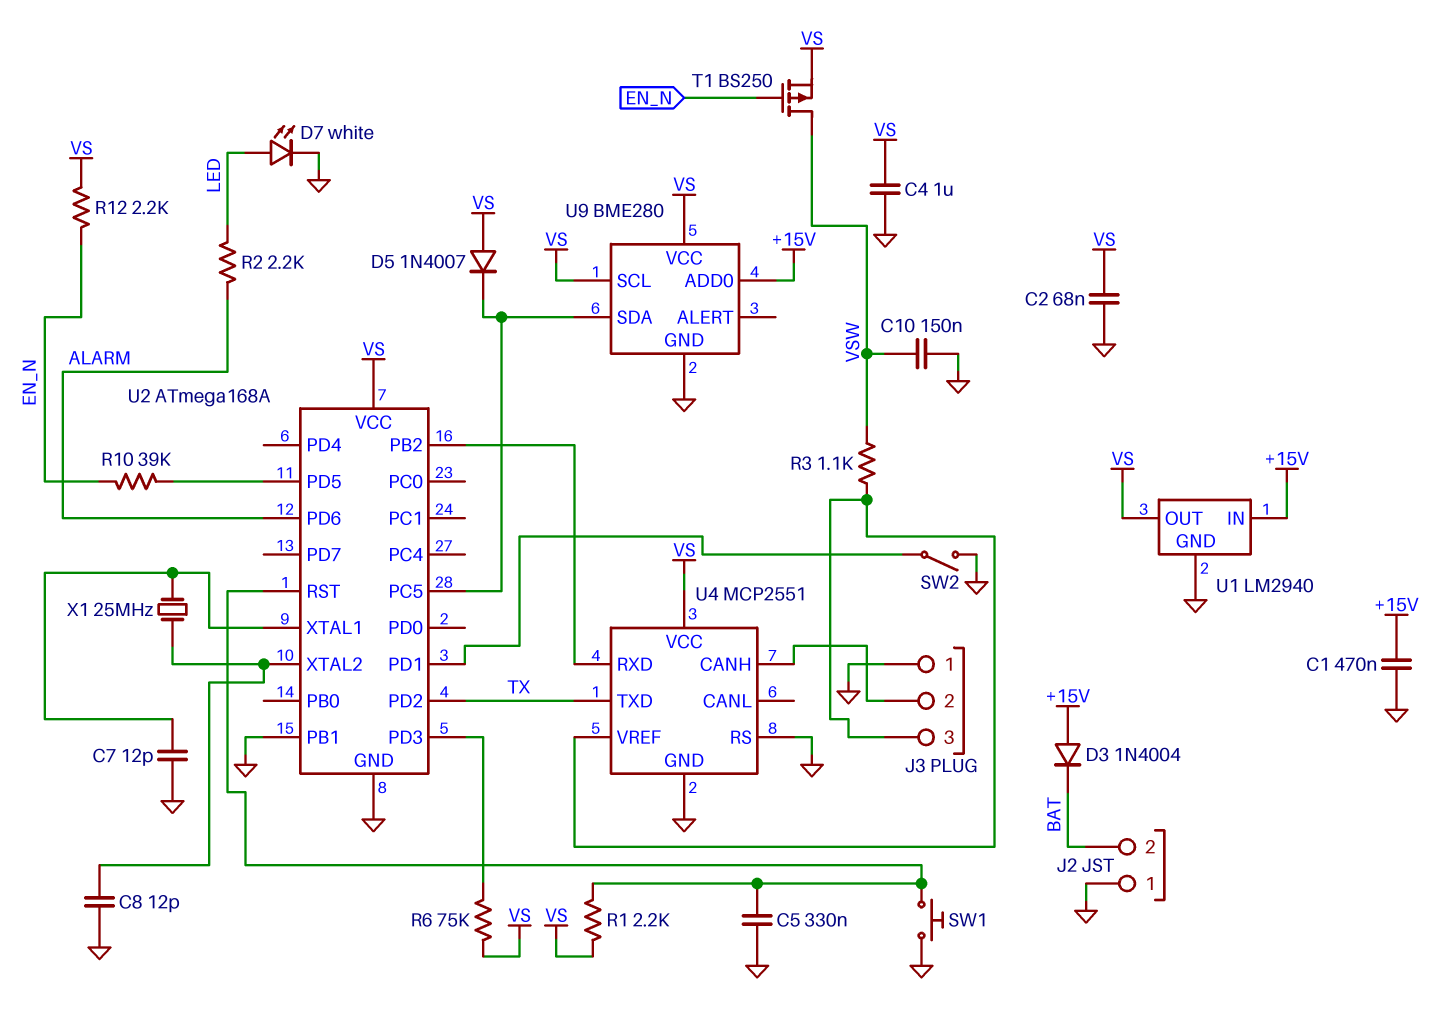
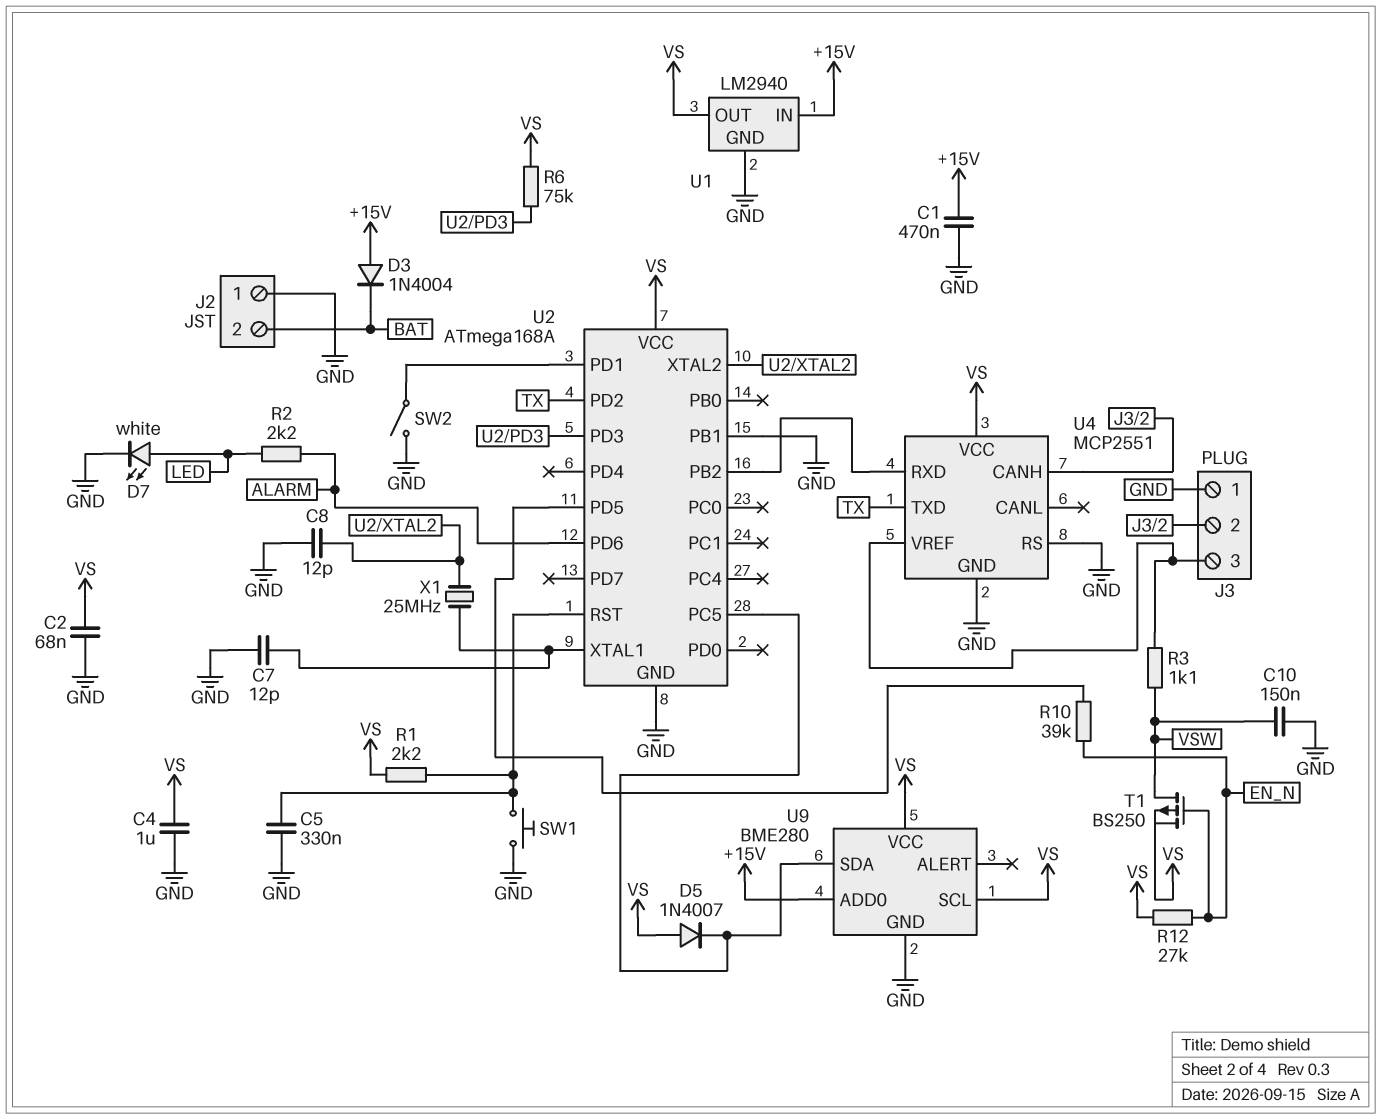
R12: 2.2k (EN_N, VS) -> 27k (EN_N, VS)

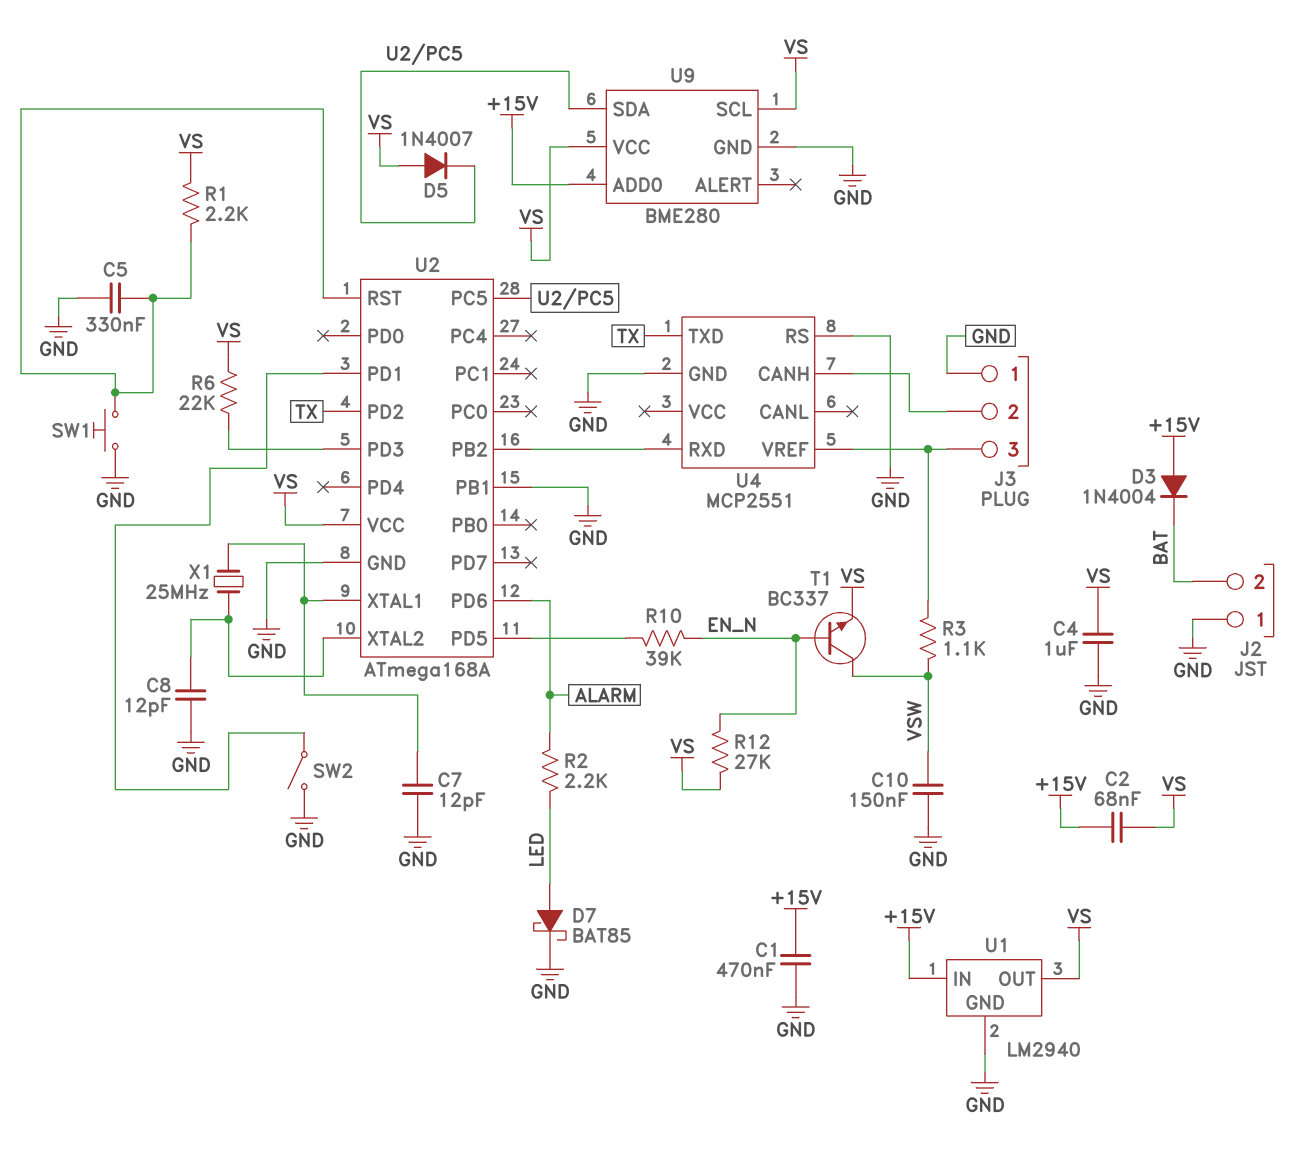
C2: 68nF (GND, VS) -> 68nF (+15V, VS)
D7: LED white (A LED, K GND) -> schottky BAT85 (A LED, K GND)
R6: 75k (U2/PD3, VS) -> 22k (U2/PD3, VS)
T1: PMOS BS250 (G EN_N, D VSW, S VS) -> NPN BC337 (B EN_N, C VSW, E VS)
U4 pin VCC: VS -> none

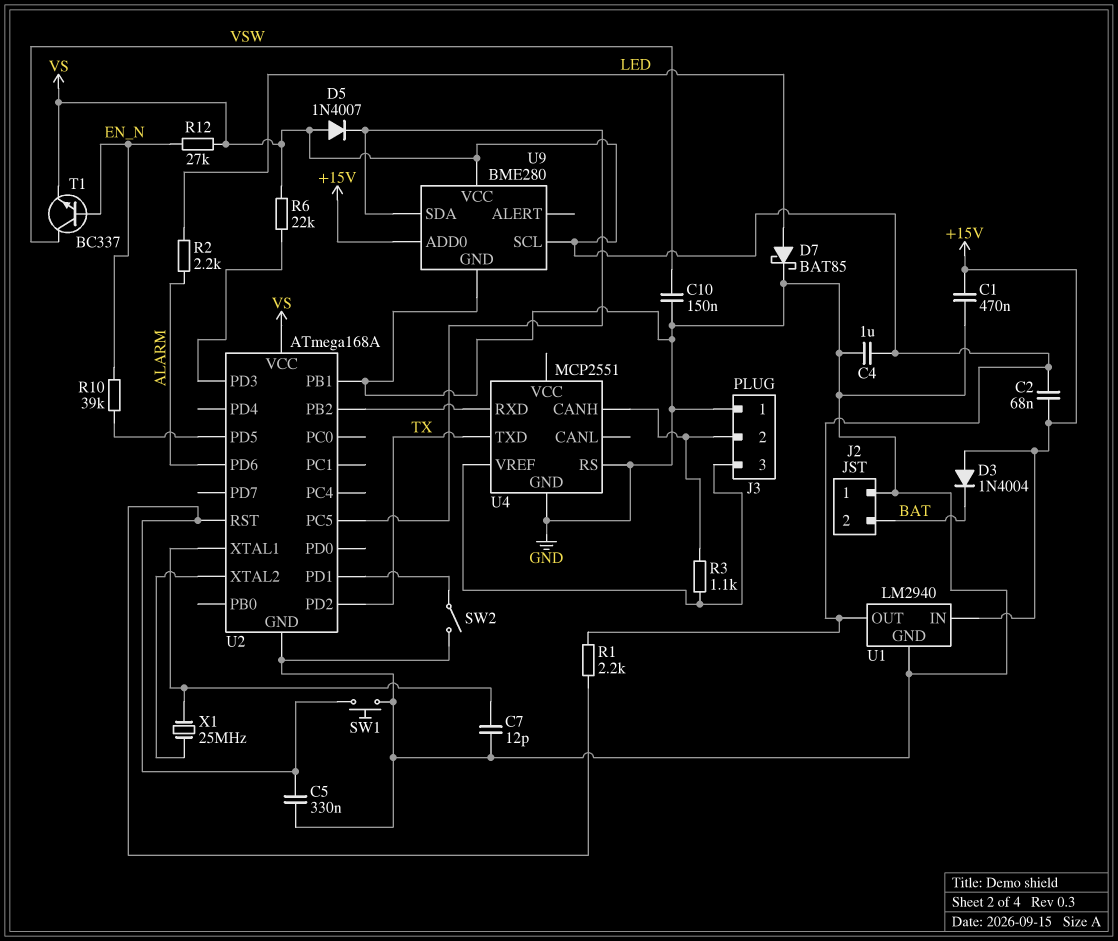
C8: 12pF (GND, U2/XTAL2) -> none
R3: 1.1k (J3/3, VSW) -> 1.1k (J3/2, J3/3)

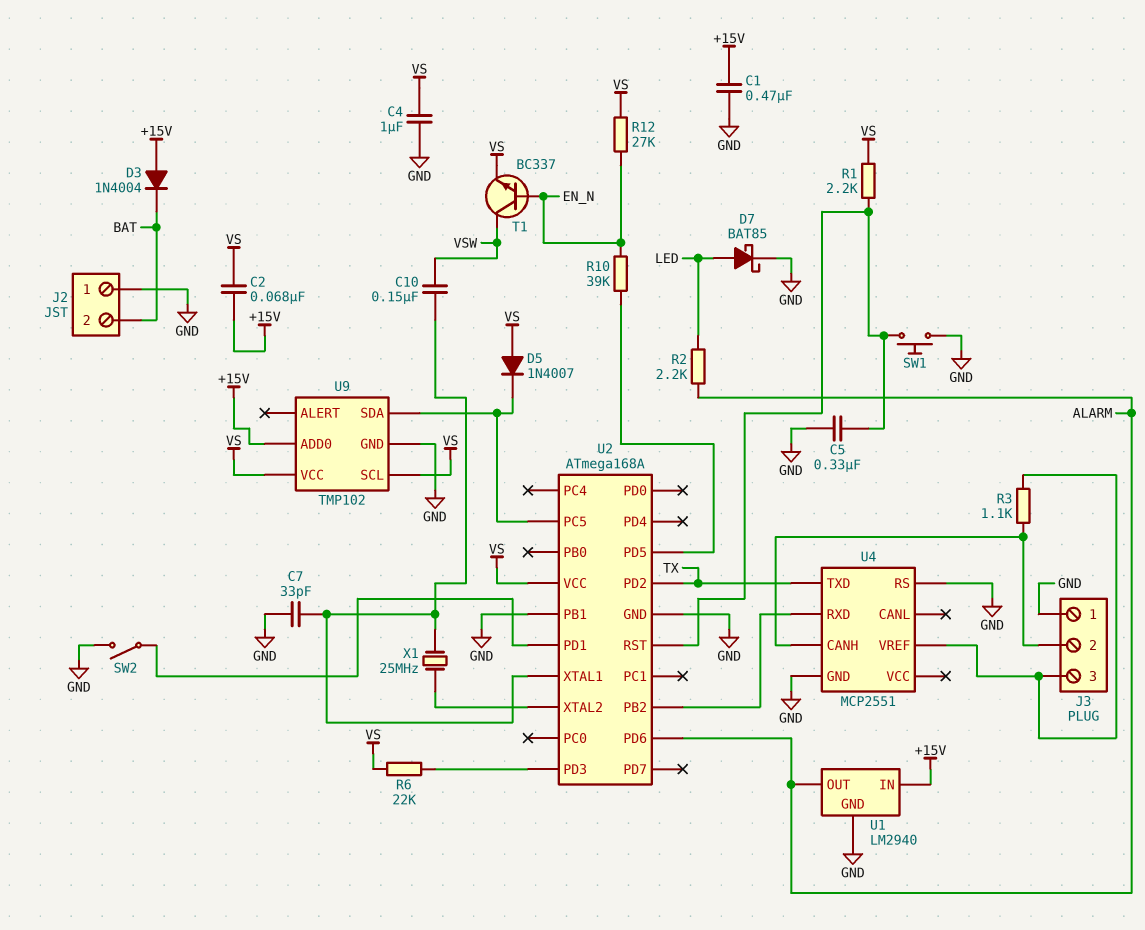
C7: 12pF (GND, U2/XTAL1) -> 33pF (GND, U2/XTAL1)
C10: 150nF (GND, VSW) -> 150nF (U2/XTAL1, VSW)
U1 pin OUT: VS -> ALARM
U9: BME280 -> TMP102

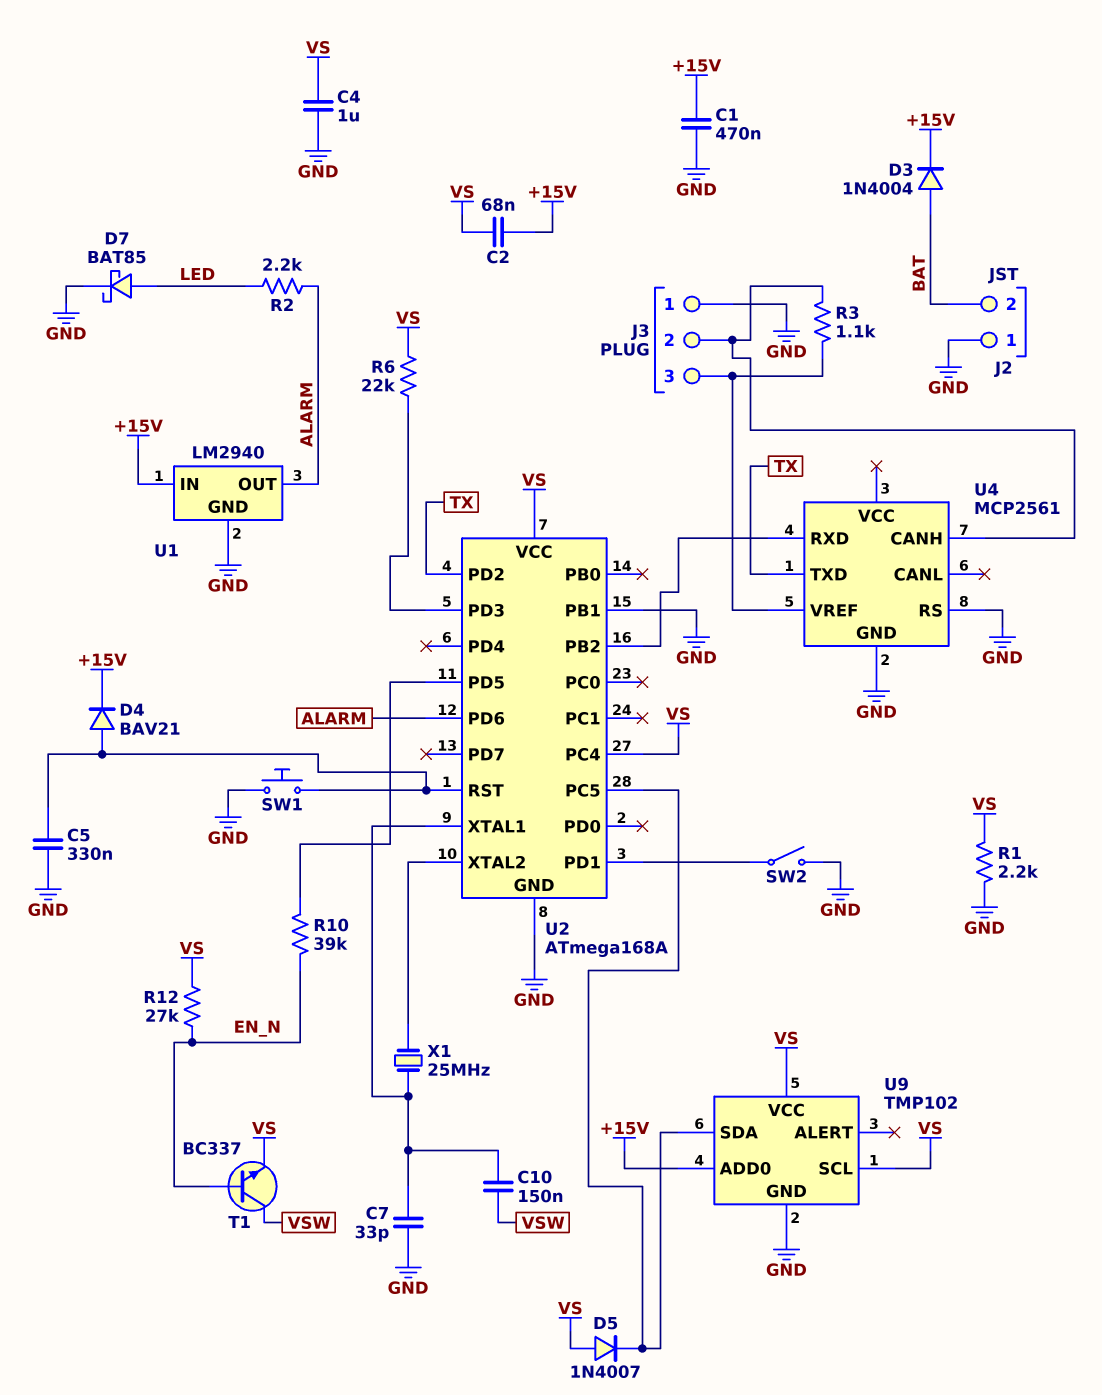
D3: diode 1N4004 (A +15V, K BAT) -> diode 1N4004 (A BAT, K +15V)
D4: none -> diode BAV21 (A U2/RST, K +15V)
R1: 2.2k (U2/RST, VS) -> 2.2k (GND, VS)
U2 pin PC4: none -> VS
U4: MCP2551 -> MCP2561

